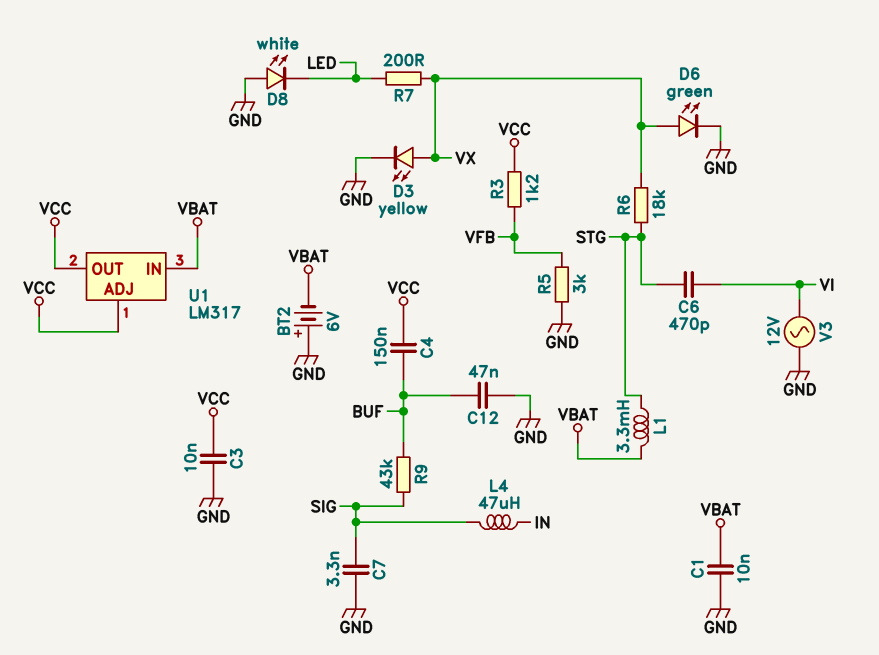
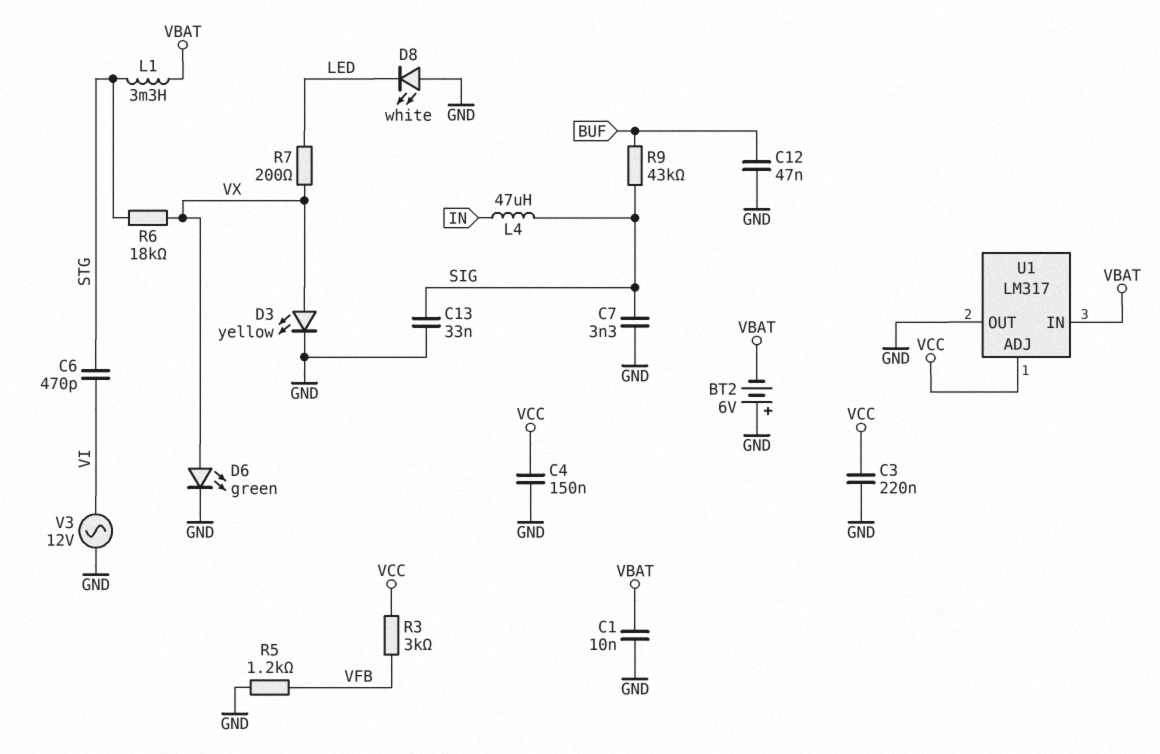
C3: 10nF (GND, VCC) -> 220nF (GND, VCC)
C4: 150nF (BUF, VCC) -> 150nF (GND, VCC)
C13: none -> 33nF (GND, SIG)
R3: 1.2k (VCC, VFB) -> 3k (VCC, VFB)
R5: 3k (GND, VFB) -> 1.2k (GND, VFB)
U1 pin OUT: VCC -> GND

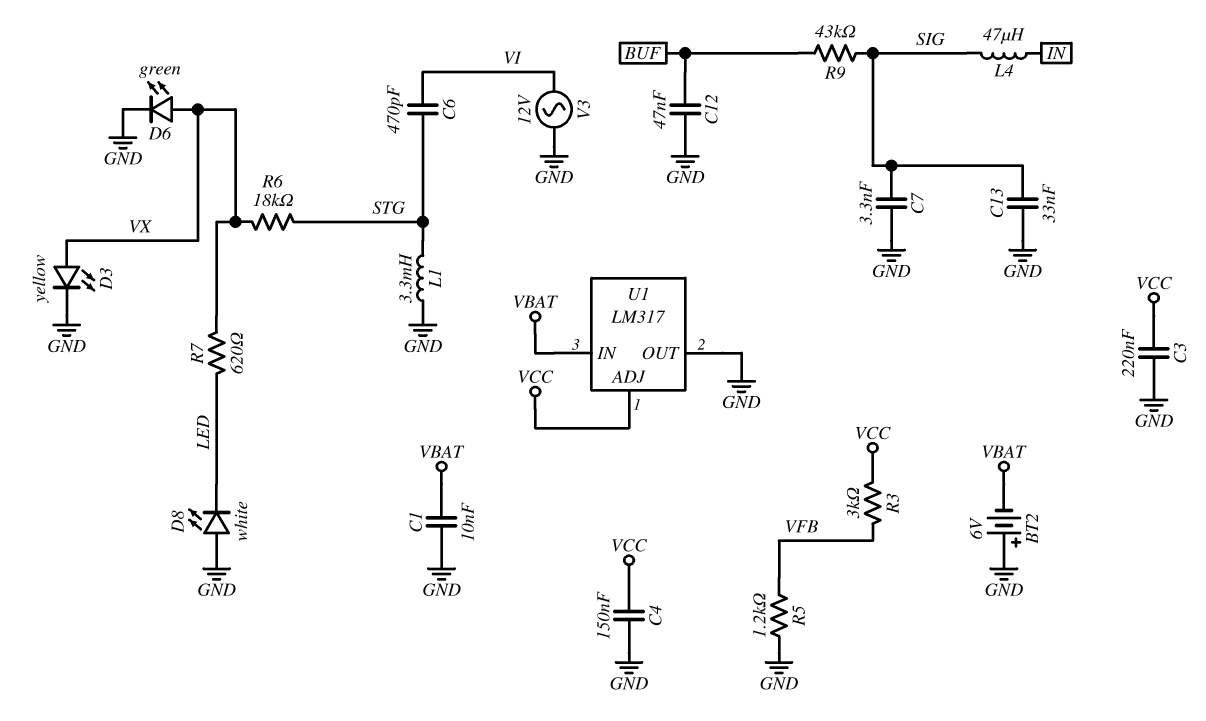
L1: 3.3mH (STG, VBAT) -> 3.3mH (GND, STG)
R7: 200 (LED, VX) -> 620 (LED, VX)

